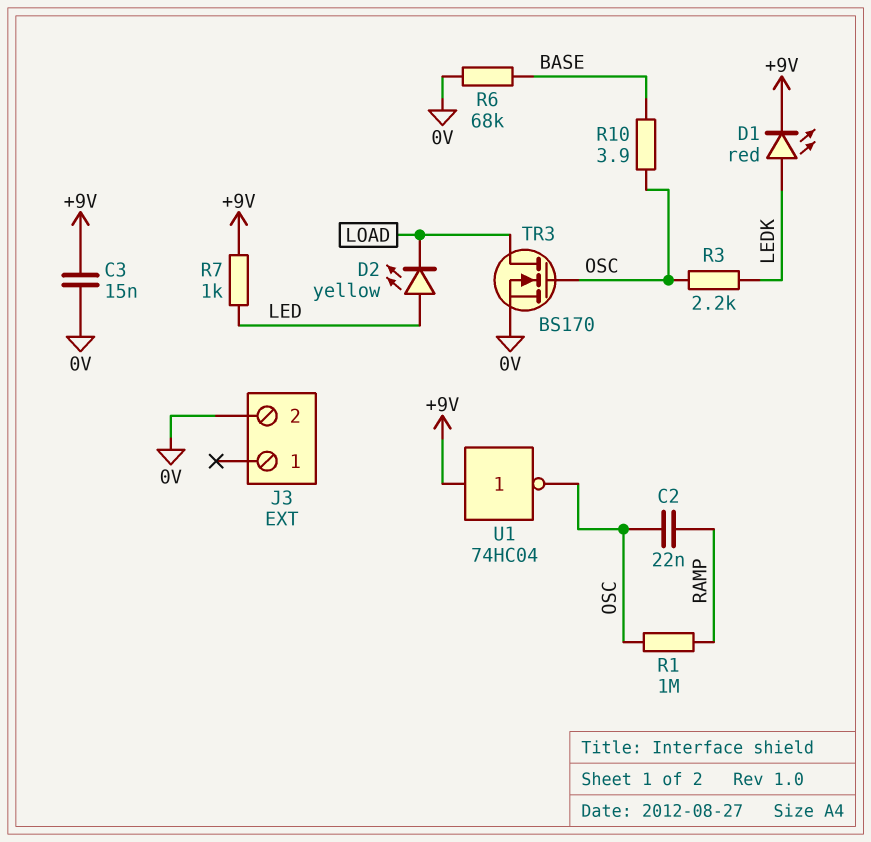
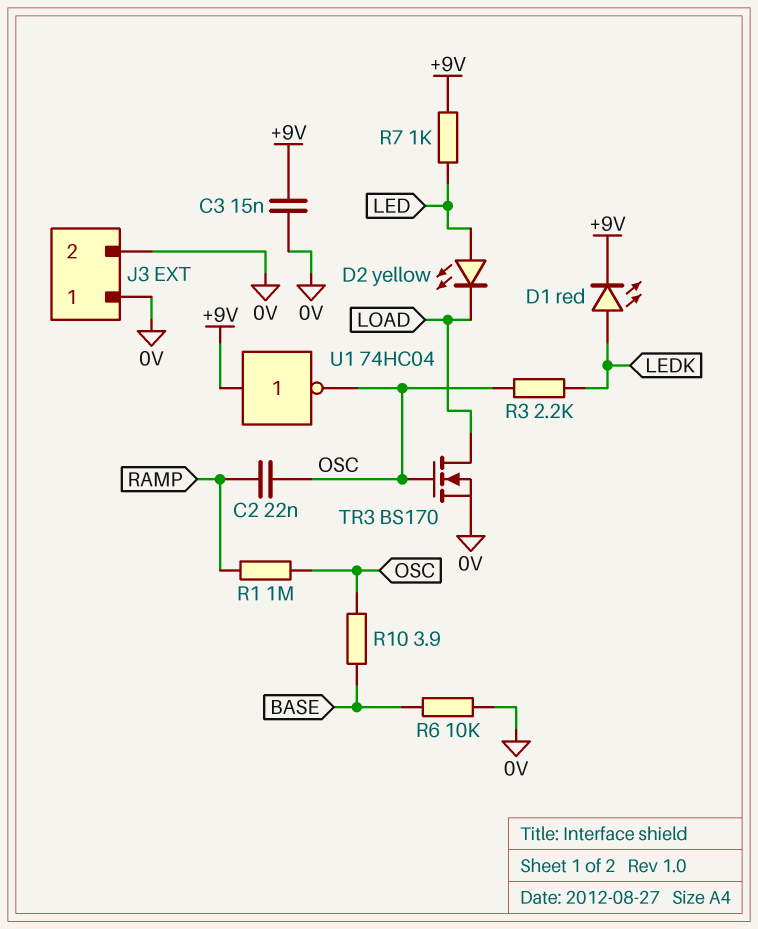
J3 pin 1: none -> 0V
R6: 68k (0V, BASE) -> 10k (0V, BASE)

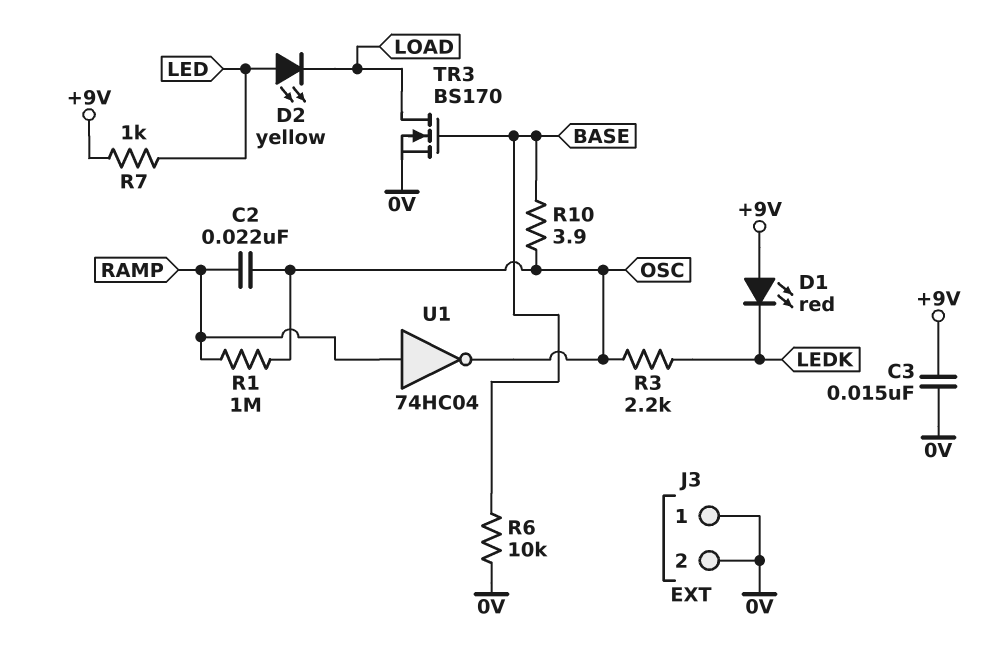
D1: LED red (A LEDK, K +9V) -> LED red (A +9V, K LEDK)
TR3: NMOS BS170 (G OSC, D LOAD, S 0V) -> NMOS BS170 (G BASE, D LOAD, S 0V)
U1: NOT 74HC04 (in +9V, out OSC) -> NOT 74HC04 (in RAMP, out OSC)

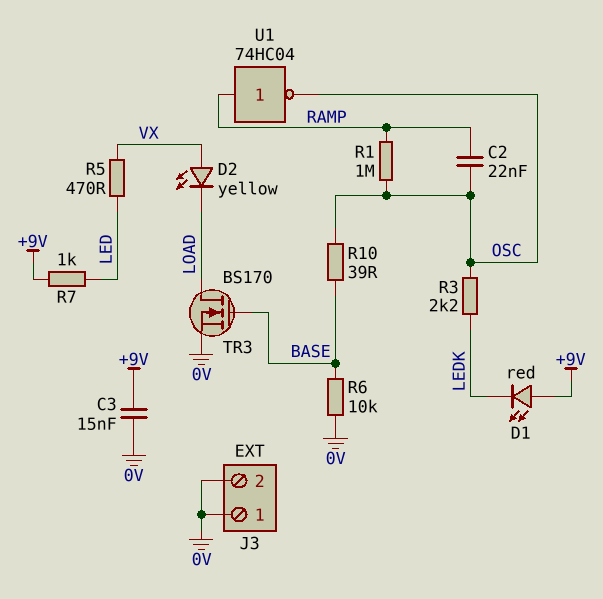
D2: LED yellow (A LED, K LOAD) -> LED yellow (A VX, K LOAD)
R5: none -> 470 (LED, VX)
R10: 3.9 (BASE, OSC) -> 39 (BASE, OSC)

